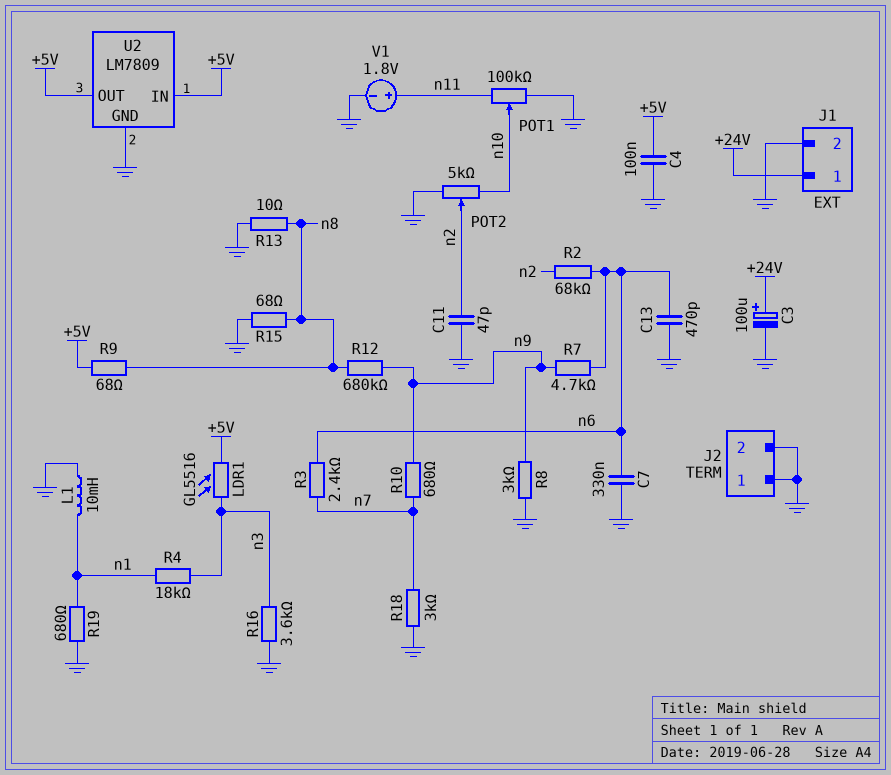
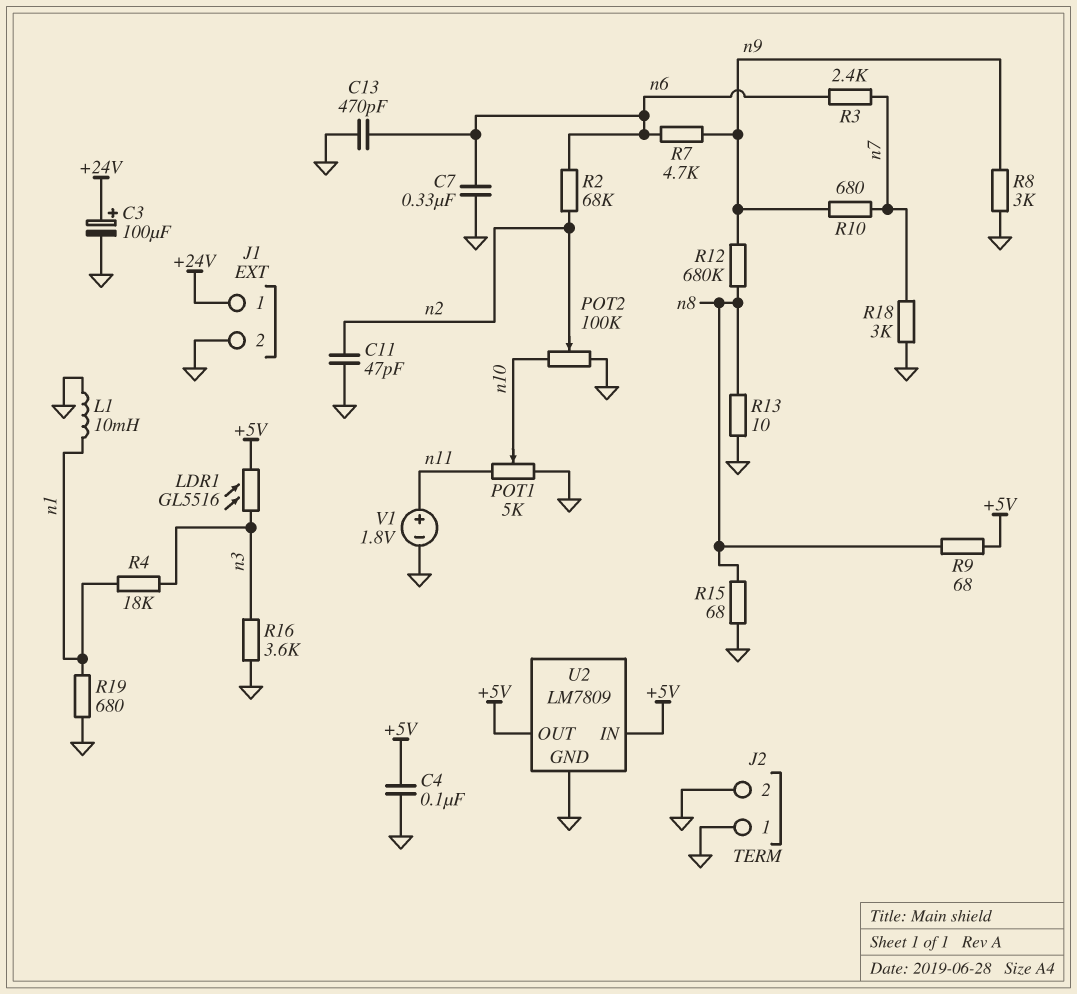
POT1: 100k (GND, n11, wiper n10) -> 5k (GND, n11, wiper n10)
POT2: 5k (GND, n10, wiper n2) -> 100k (GND, n10, wiper n2)

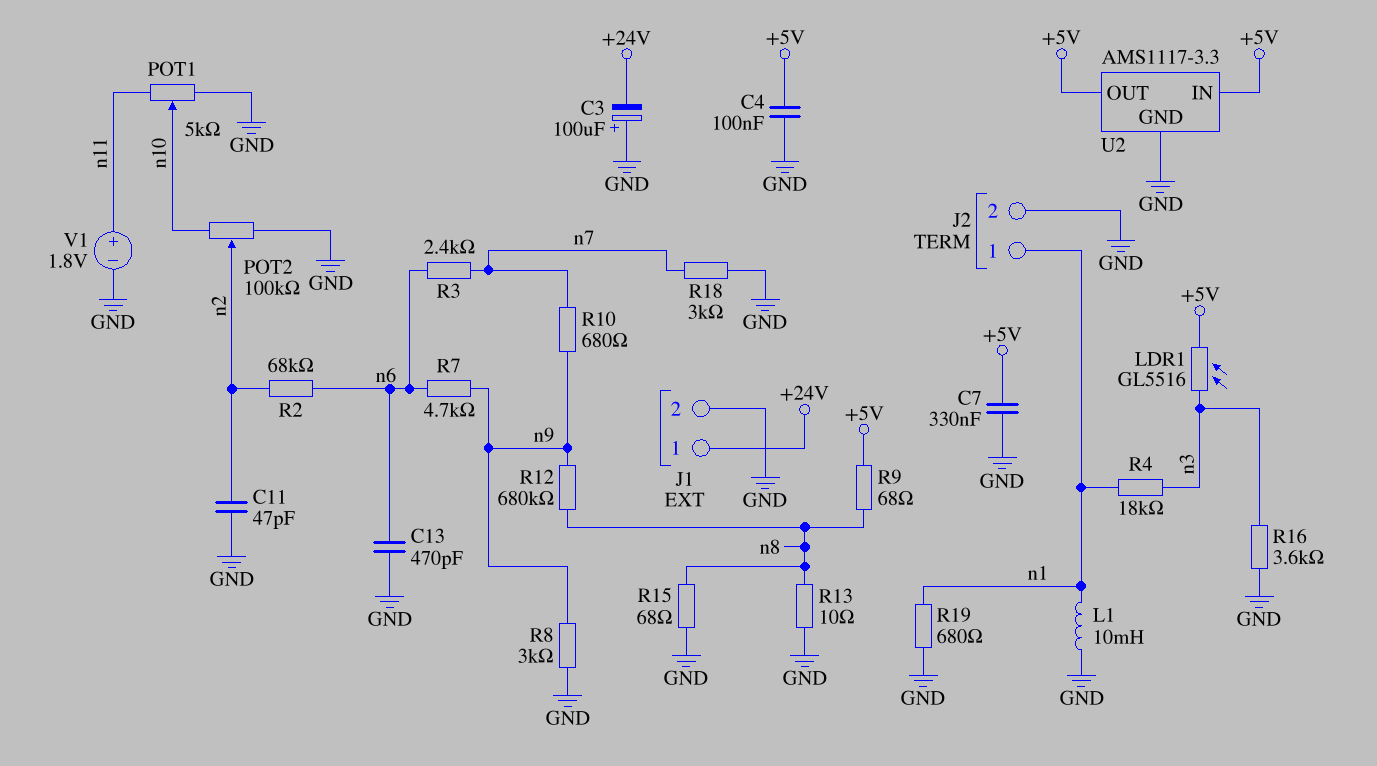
C3: 100uF (plus +24V, minus GND) -> 100uF (plus GND, minus +24V)
C7: 330nF (GND, n6) -> 330nF (+5V, GND)
J2 pin 1: GND -> n1
U2: LM7809 -> AMS1117-3.3

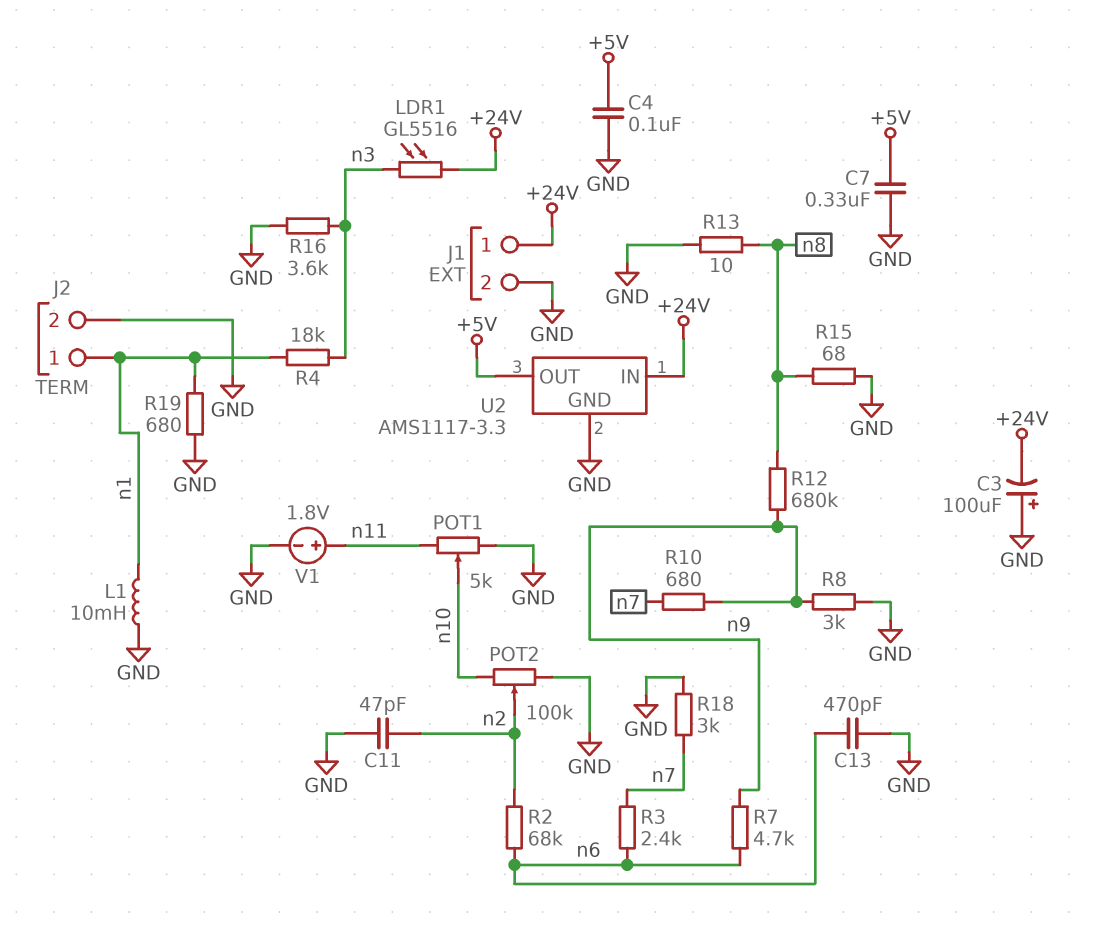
LDR1: GL5516 (+5V, n3) -> GL5516 (+24V, n3)
R9: 68 (+5V, n8) -> none
U2 pin IN: +5V -> +24V

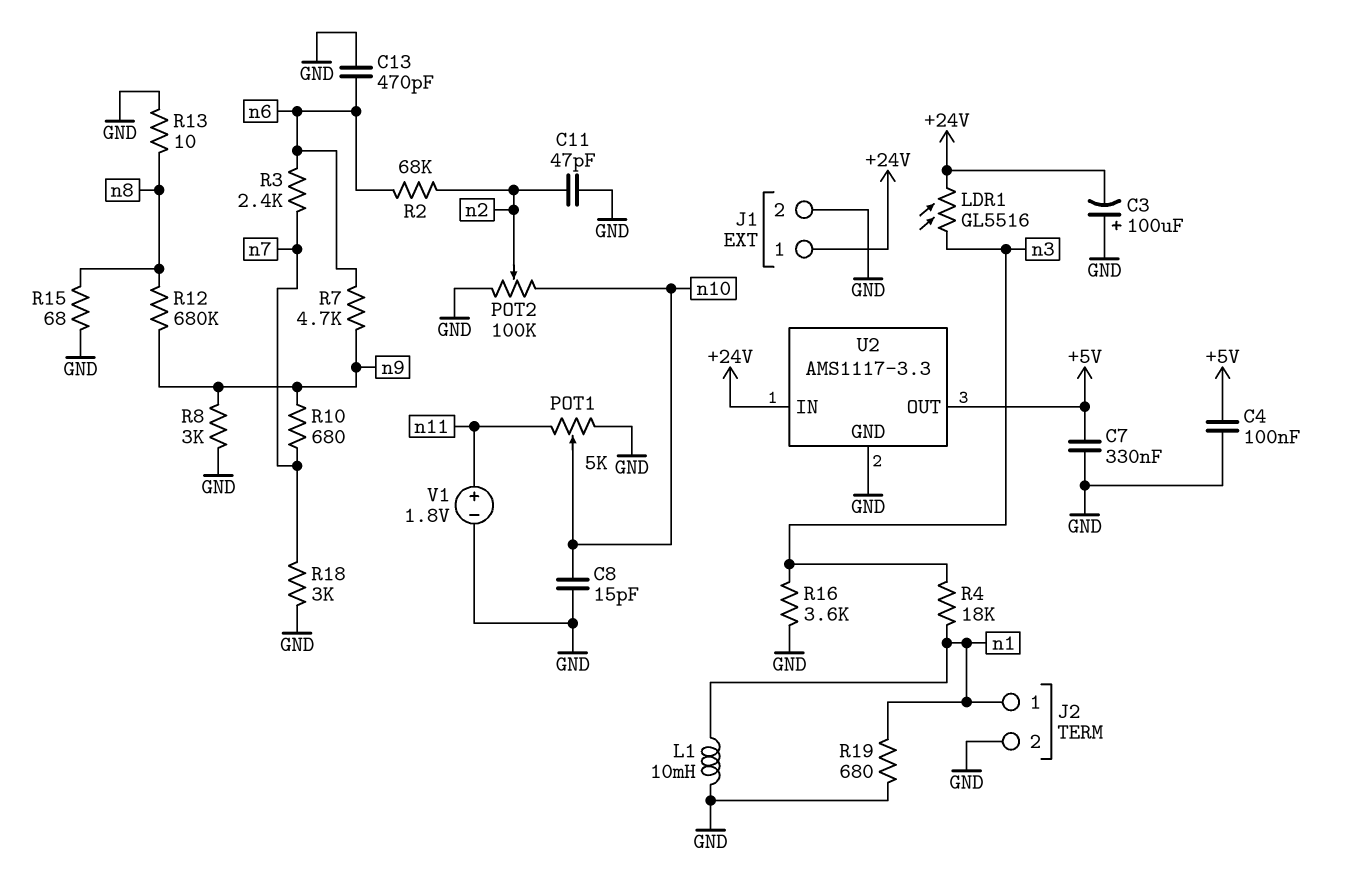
C8: none -> 15pF (GND, n10)

